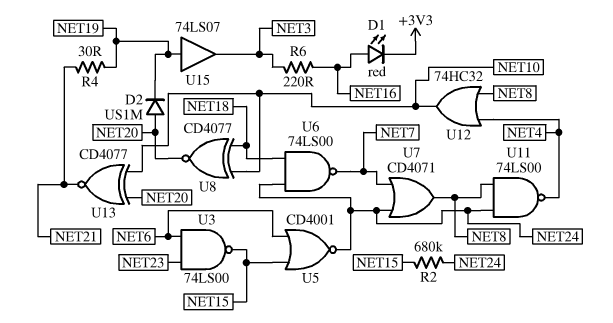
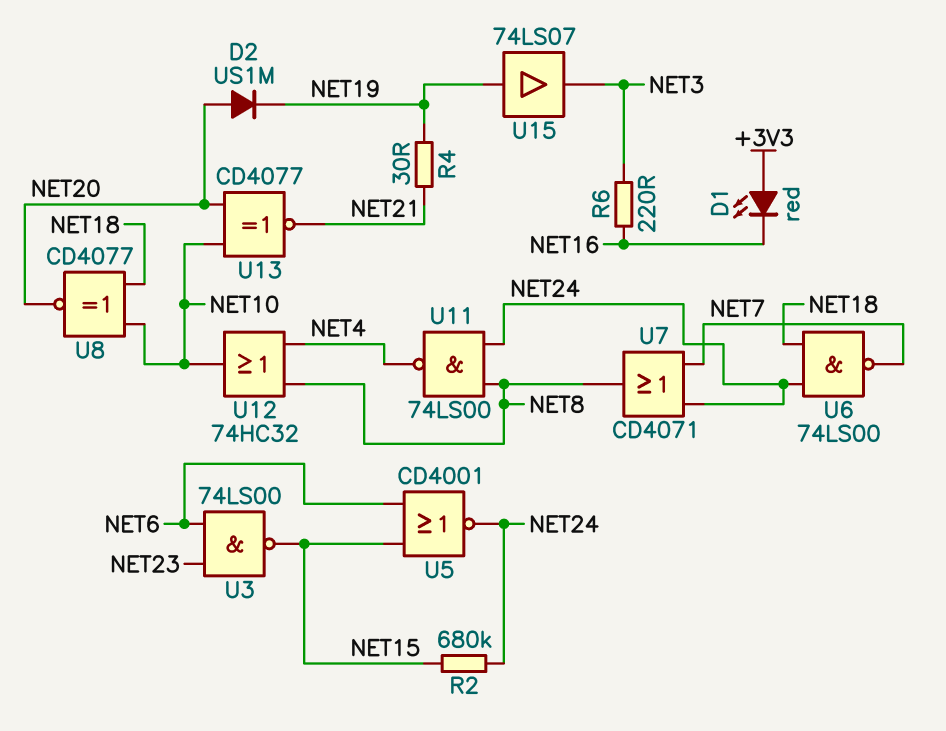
D1: LED red (A NET16, K +3V3) -> LED red (A +3V3, K NET16)

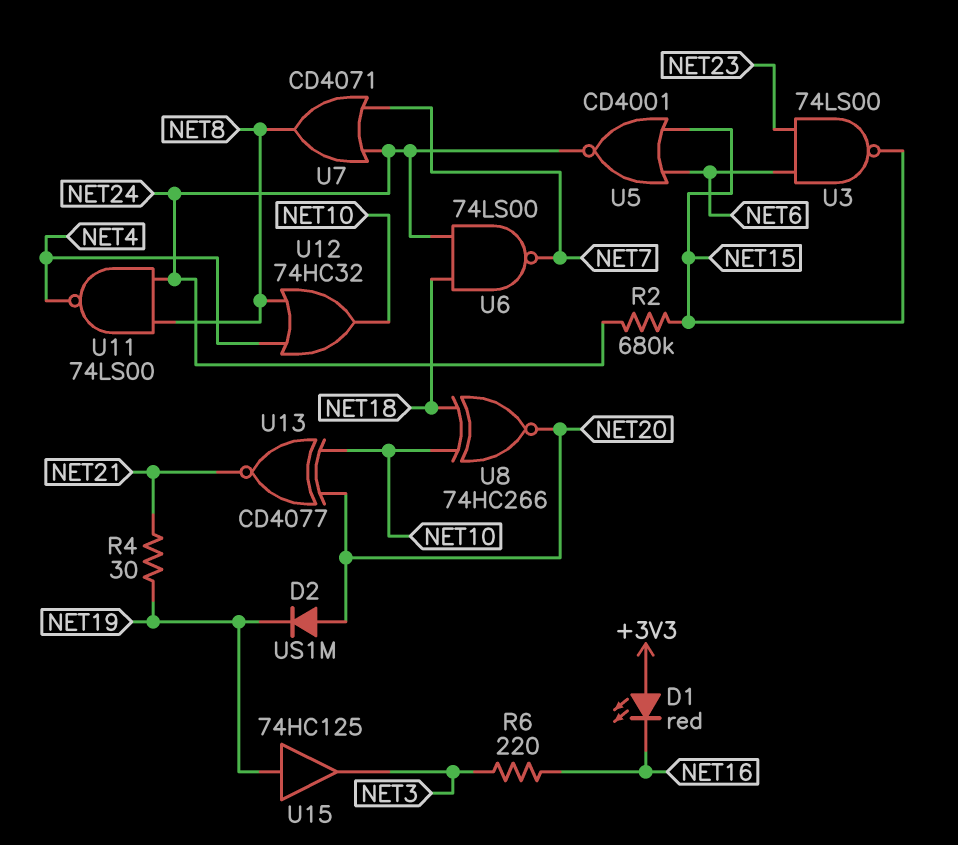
U8: XNOR CD4077 (in NET10, in NET18, out NET20) -> XNOR 74HC266 (in NET10, in NET18, out NET20)
U15: buffer 74LS07 (in NET19, out NET3) -> buffer 74HC125 (in NET19, out NET3)

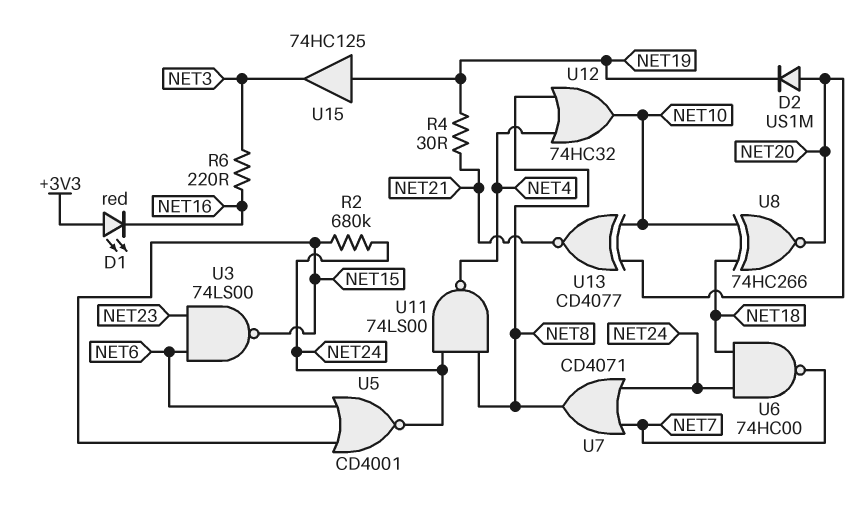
U6: NAND 74LS00 (in NET18, in NET24, out NET7) -> NAND 74HC00 (in NET18, in NET24, out NET7)

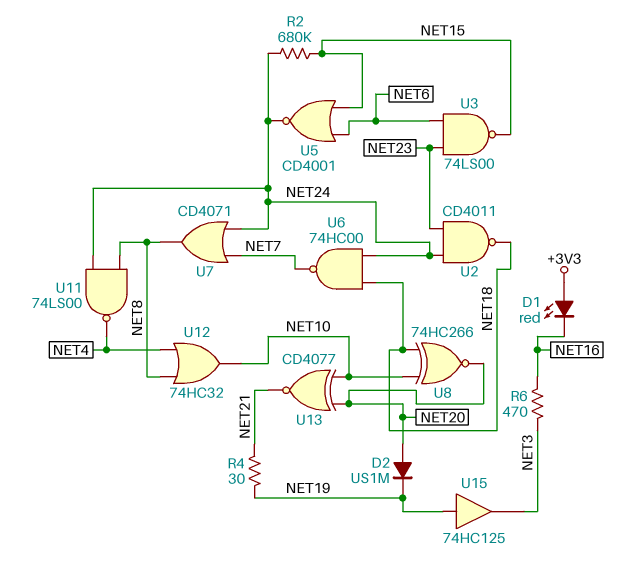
R6: 220 (NET3, NET16) -> 470 (NET3, NET16)
U2: none -> NAND CD4011 (in NET23, in NET24, out NET18)

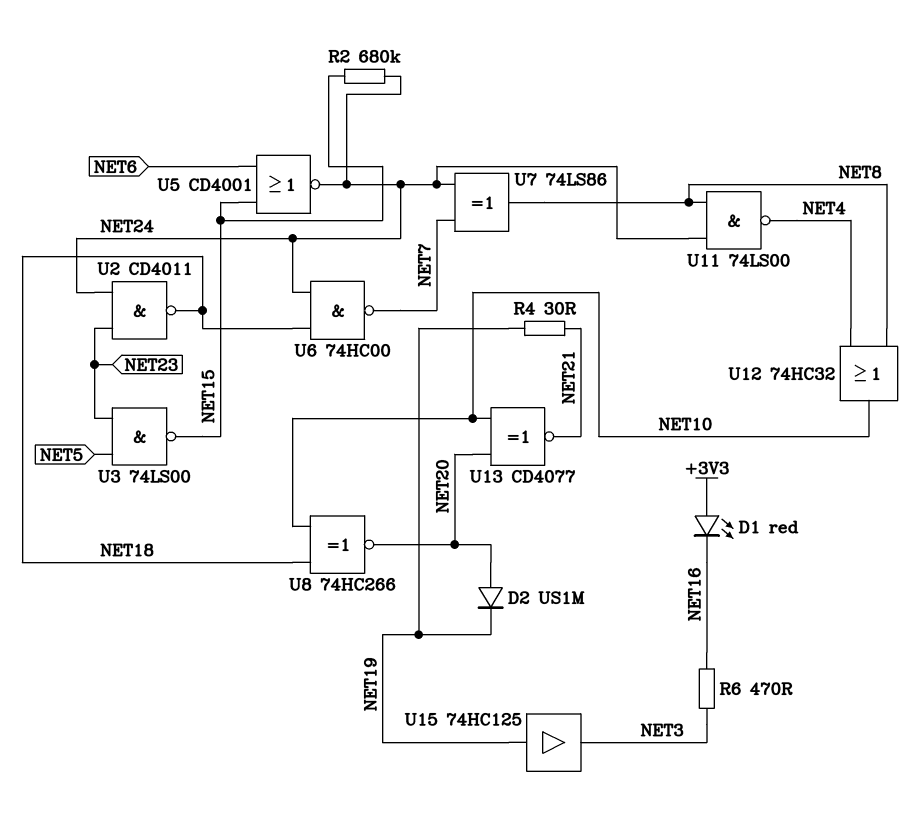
U3: NAND 74LS00 (in NET6, in NET23, out NET15) -> NAND 74LS00 (in NET5, in NET23, out NET15)
U7: OR CD4071 (in NET7, in NET24, out NET8) -> XOR 74LS86 (in NET7, in NET24, out NET8)

